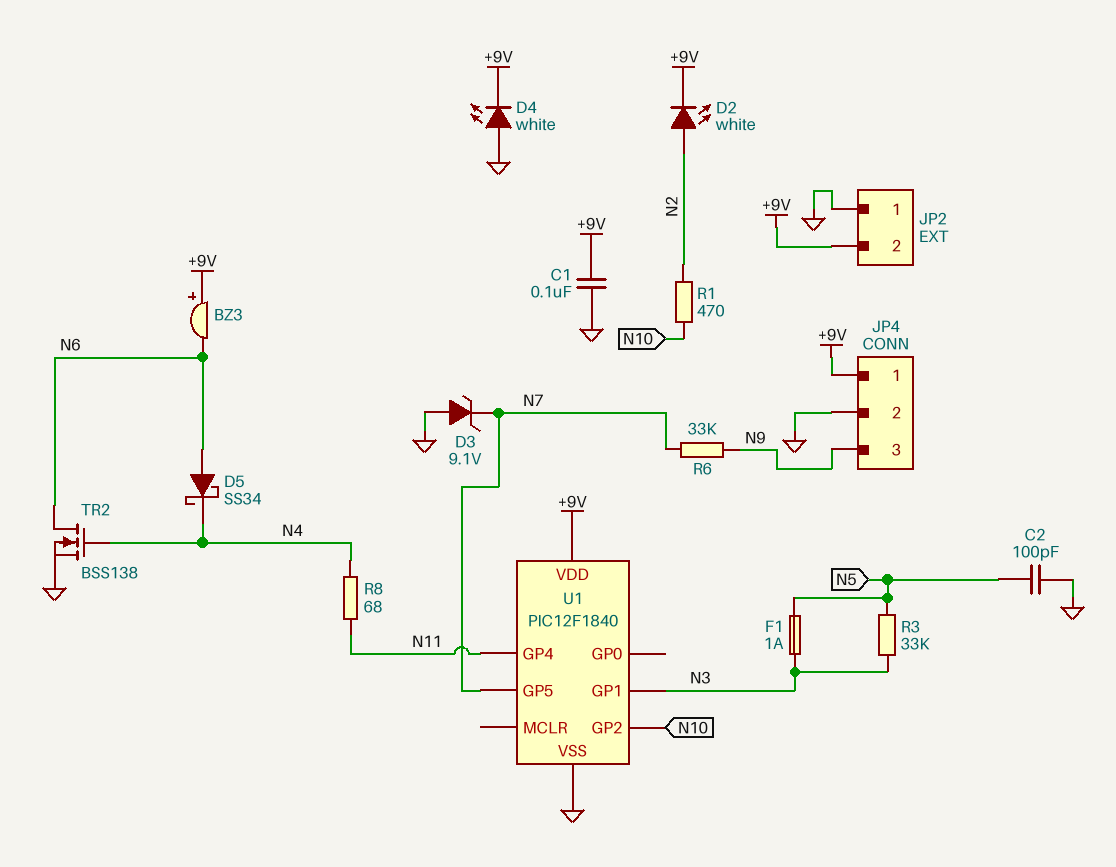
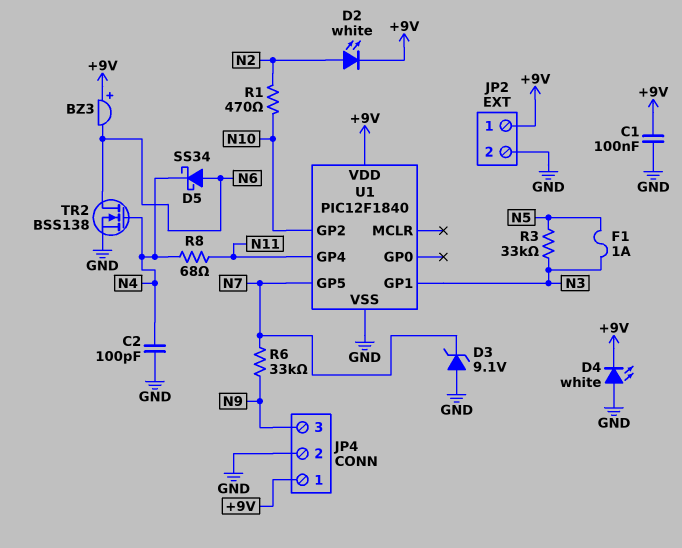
C2: 100pF (GND, N5) -> 100pF (GND, N4)
JP2 pin 1: GND -> +9V
JP2 pin 2: +9V -> GND

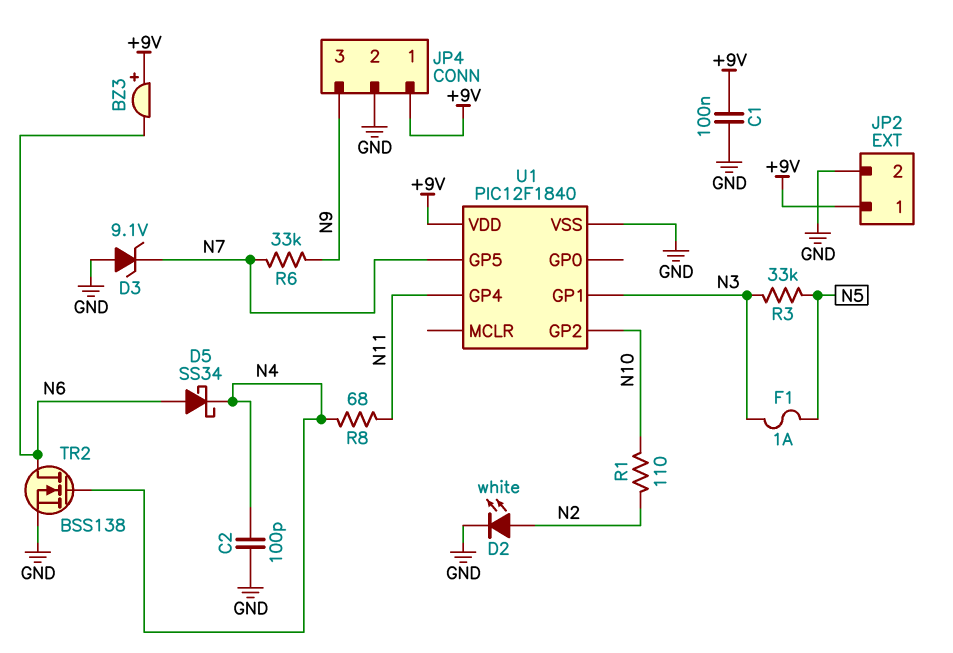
D2: LED white (A N2, K +9V) -> LED white (A N2, K GND)
D4: LED white (A GND, K +9V) -> none
R1: 470 (N2, N10) -> 110 (N2, N10)

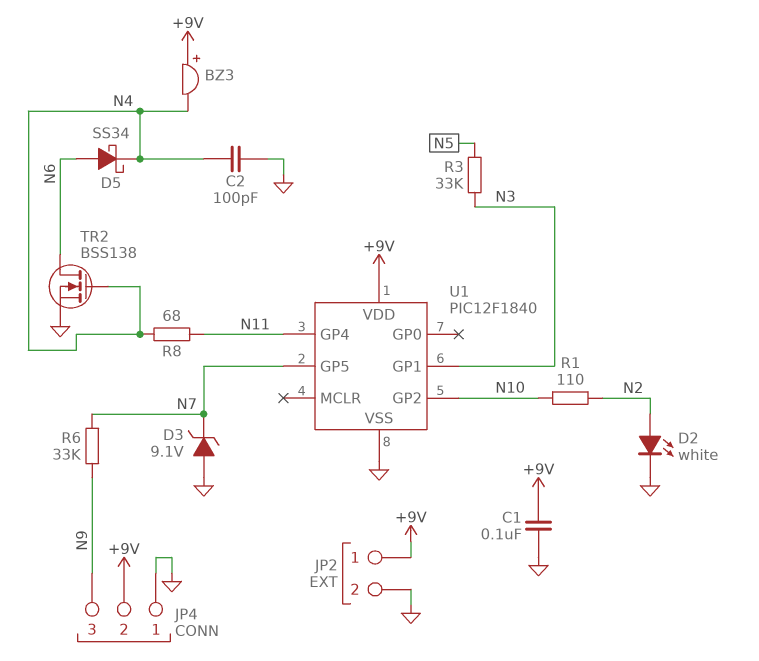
BZ3: buzzer (plus +9V, minus N6) -> buzzer (plus +9V, minus N4)
F1: 1A (N3, N5) -> none
JP4 pin 1: +9V -> GND
JP4 pin 2: GND -> +9V

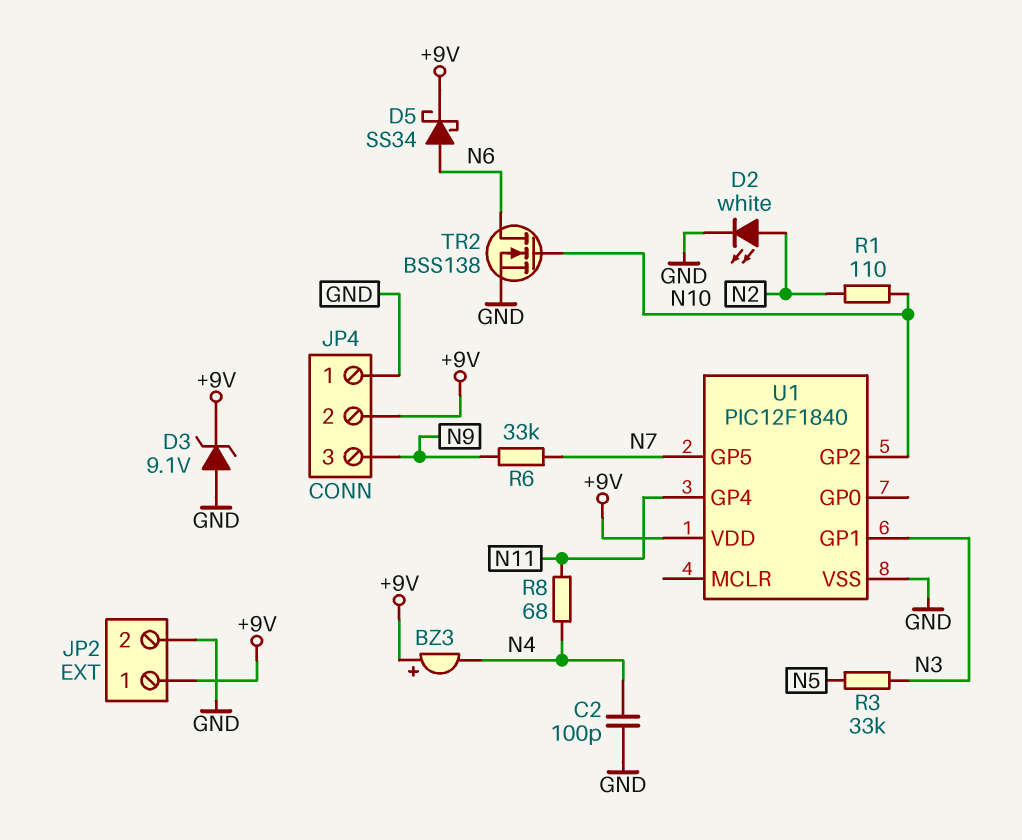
C1: 100nF (+9V, GND) -> none
D3: zener 9.1V (A GND, K N7) -> zener 9.1V (A GND, K +9V)
D5: schottky SS34 (A N6, K N4) -> schottky SS34 (A N6, K +9V)
TR2: NMOS BSS138 (G N4, D N6, S GND) -> NMOS BSS138 (G N10, D N6, S GND)

